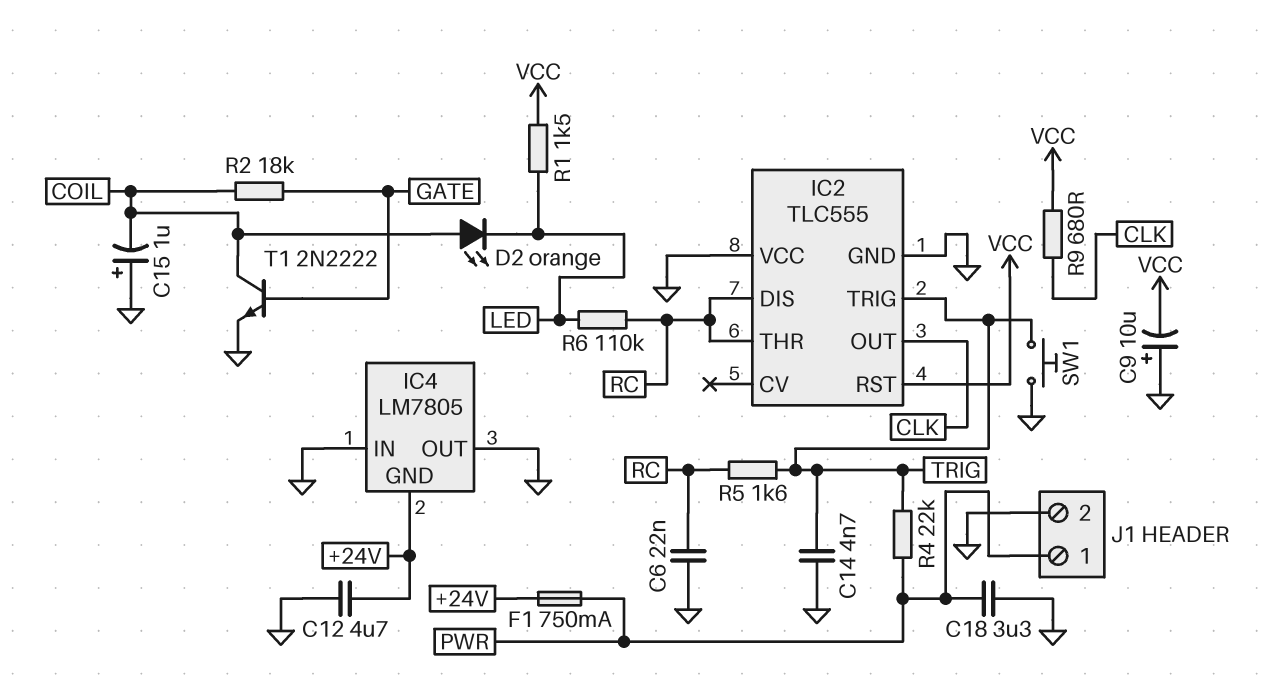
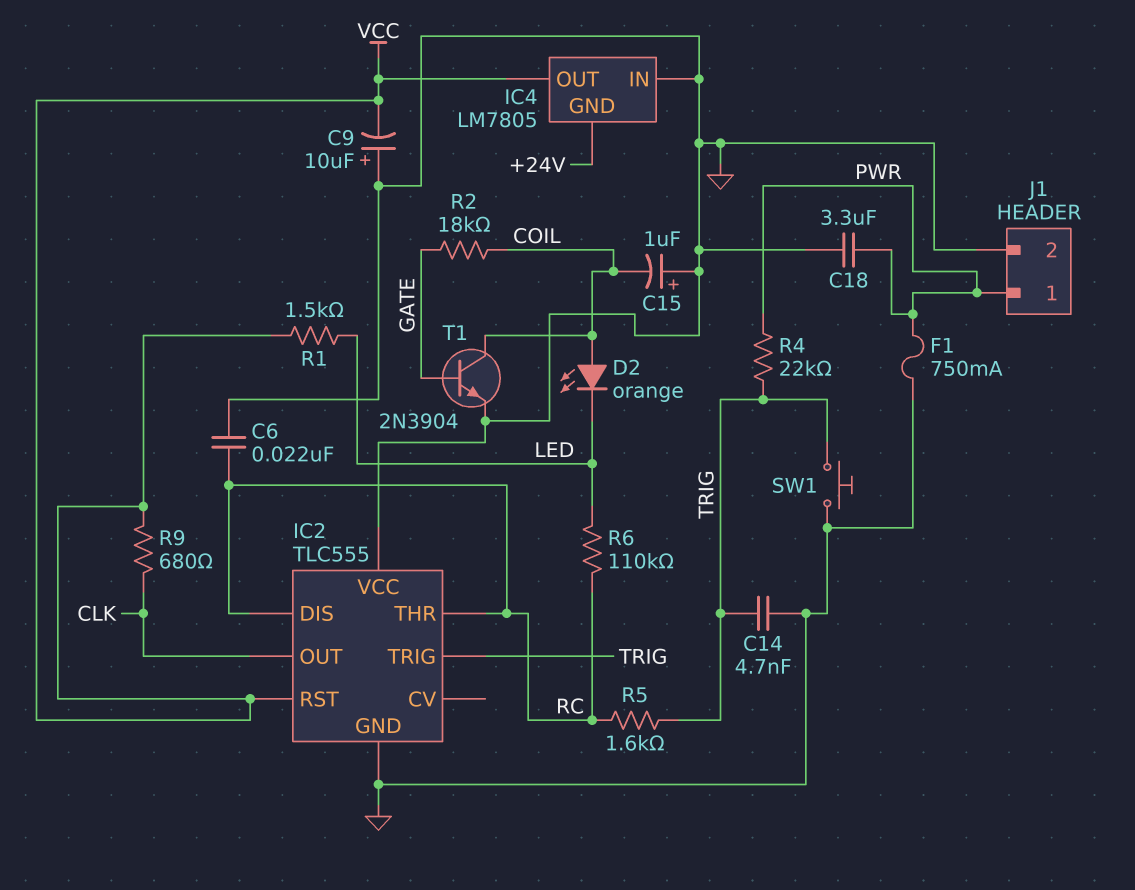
C12: 4.7uF (+24V, GND) -> none
F1: 750mA (+24V, PWR) -> 750mA (GND, PWR)
IC4 pin OUT: GND -> VCC
T1: NPN 2N2222 (B GATE, C COIL, E GND) -> NPN 2N3904 (B GATE, C COIL, E GND)

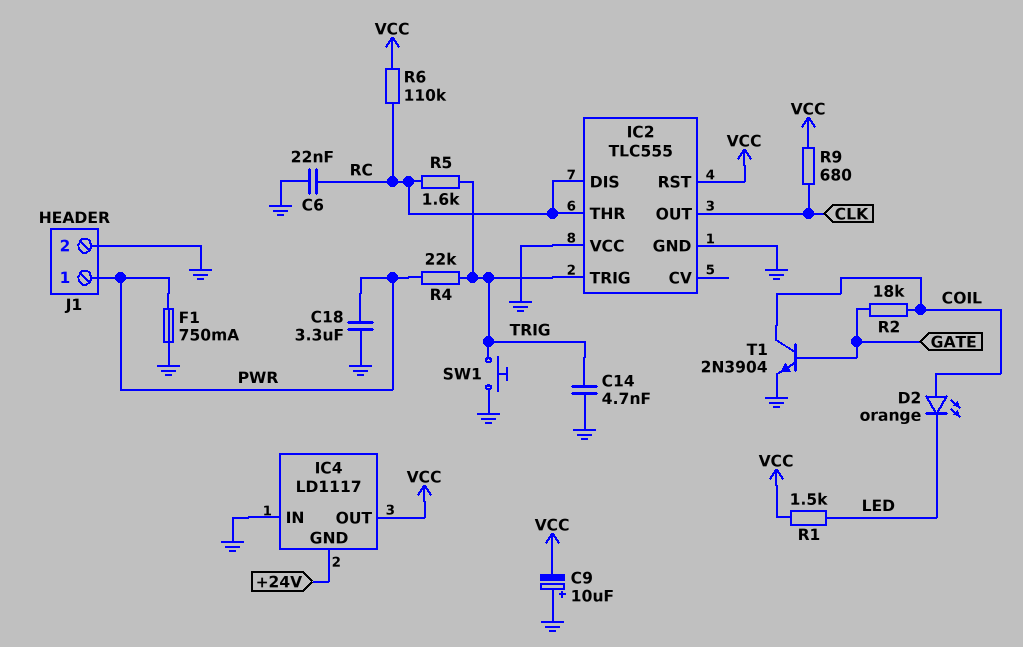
C15: 1uF (plus GND, minus COIL) -> none
IC4: LM7805 -> LD1117
R6: 110k (LED, RC) -> 110k (RC, VCC)

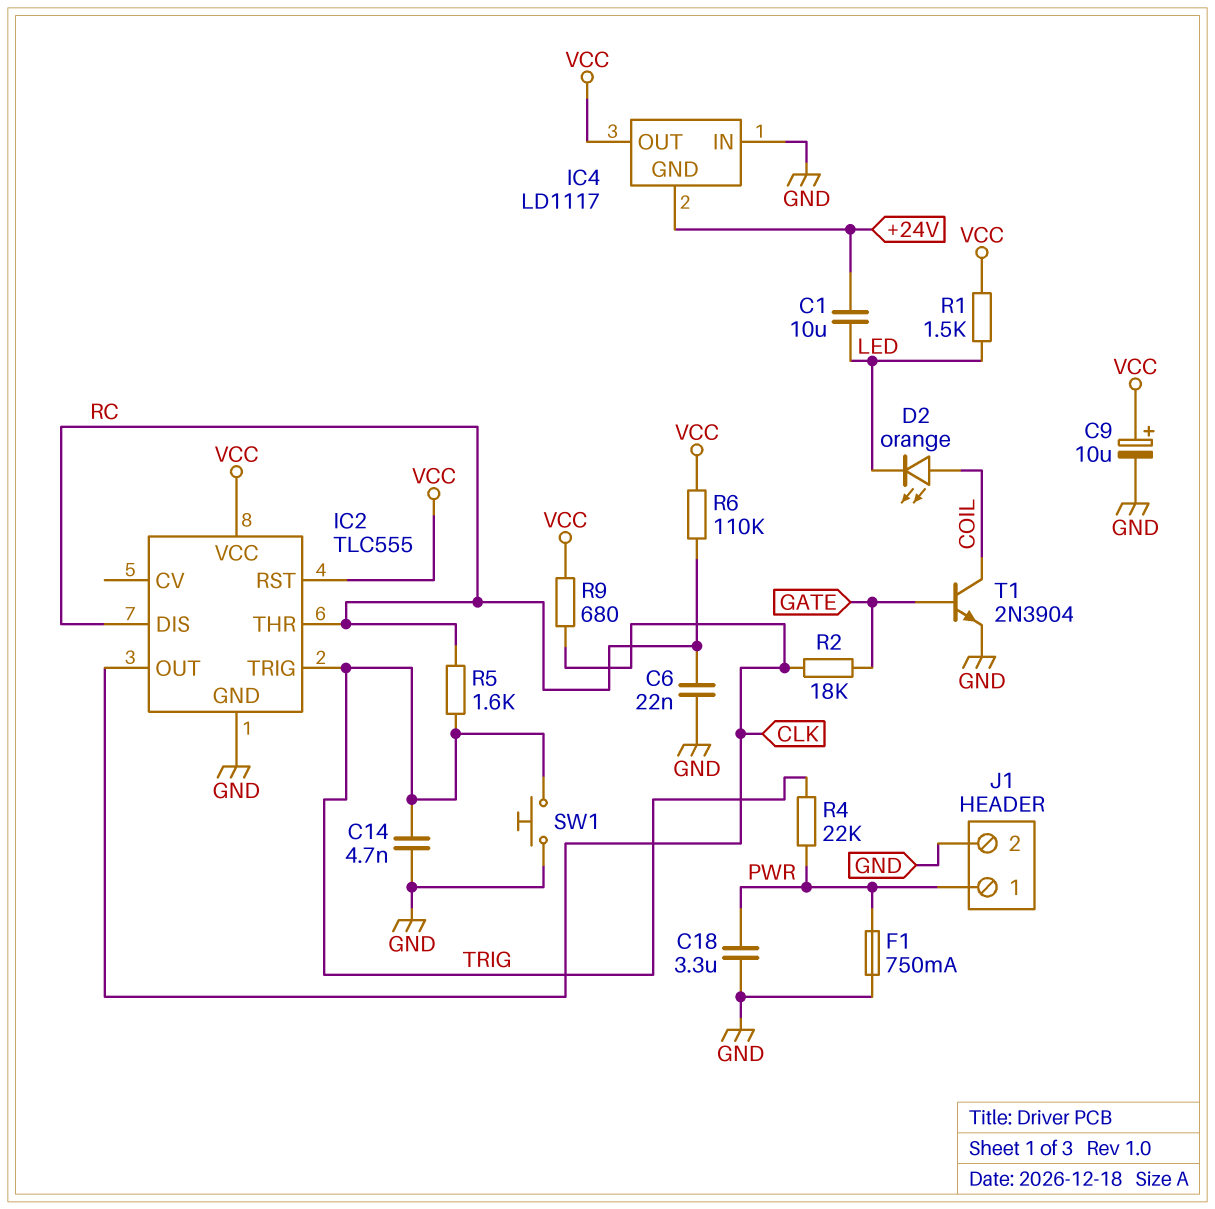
C1: none -> 10uF (+24V, LED)
C9: 10uF (plus GND, minus VCC) -> 10uF (plus VCC, minus GND)
IC2 pin VCC: GND -> VCC
R2: 18k (COIL, GATE) -> 18k (CLK, GATE)

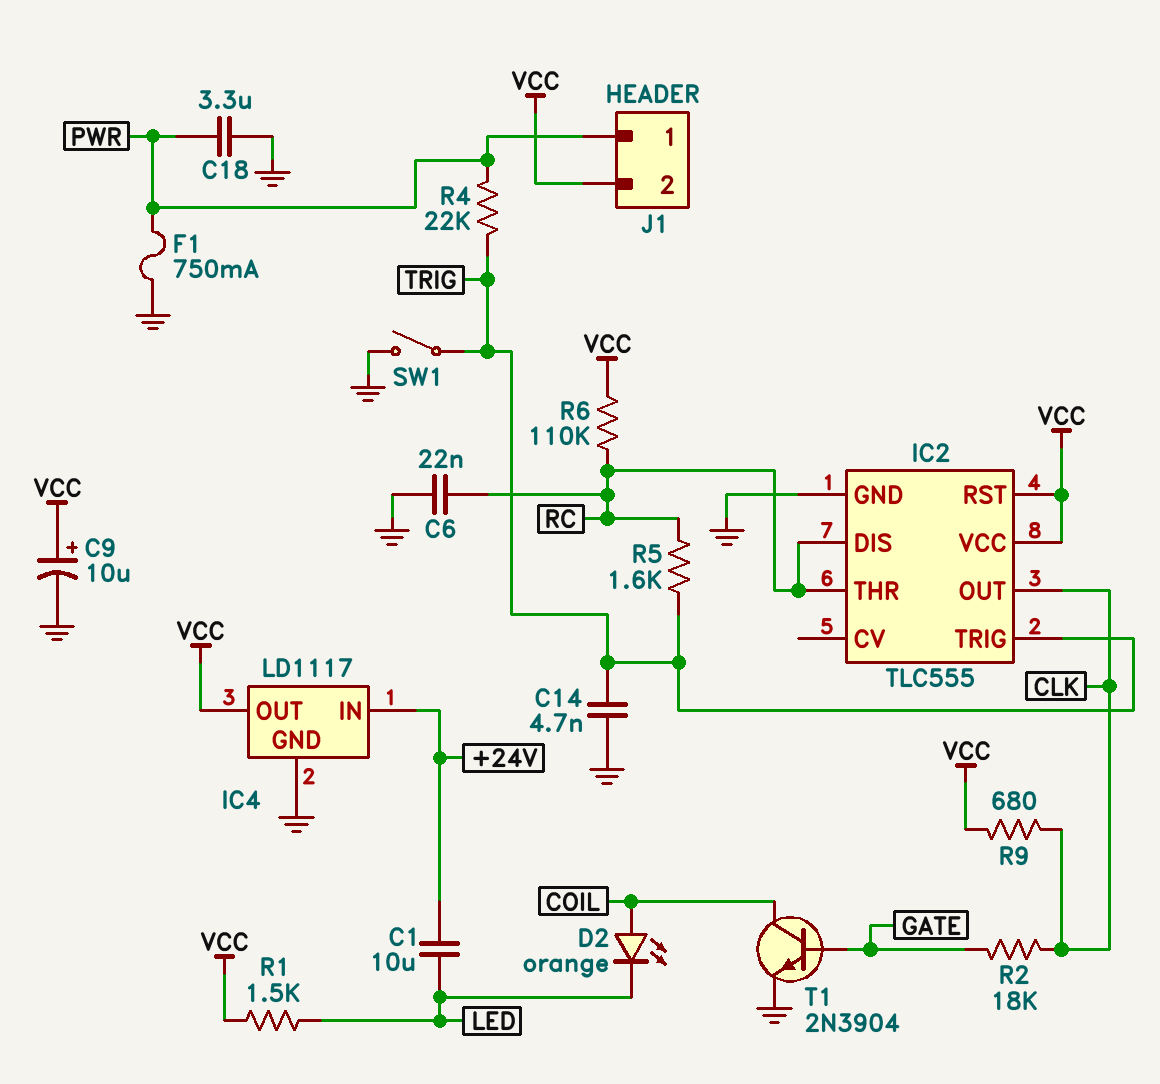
IC4 pin GND: +24V -> GND
IC4 pin IN: GND -> +24V
J1 pin 2: GND -> VCC
SW1: button (GND, TRIG) -> switch (GND, TRIG)

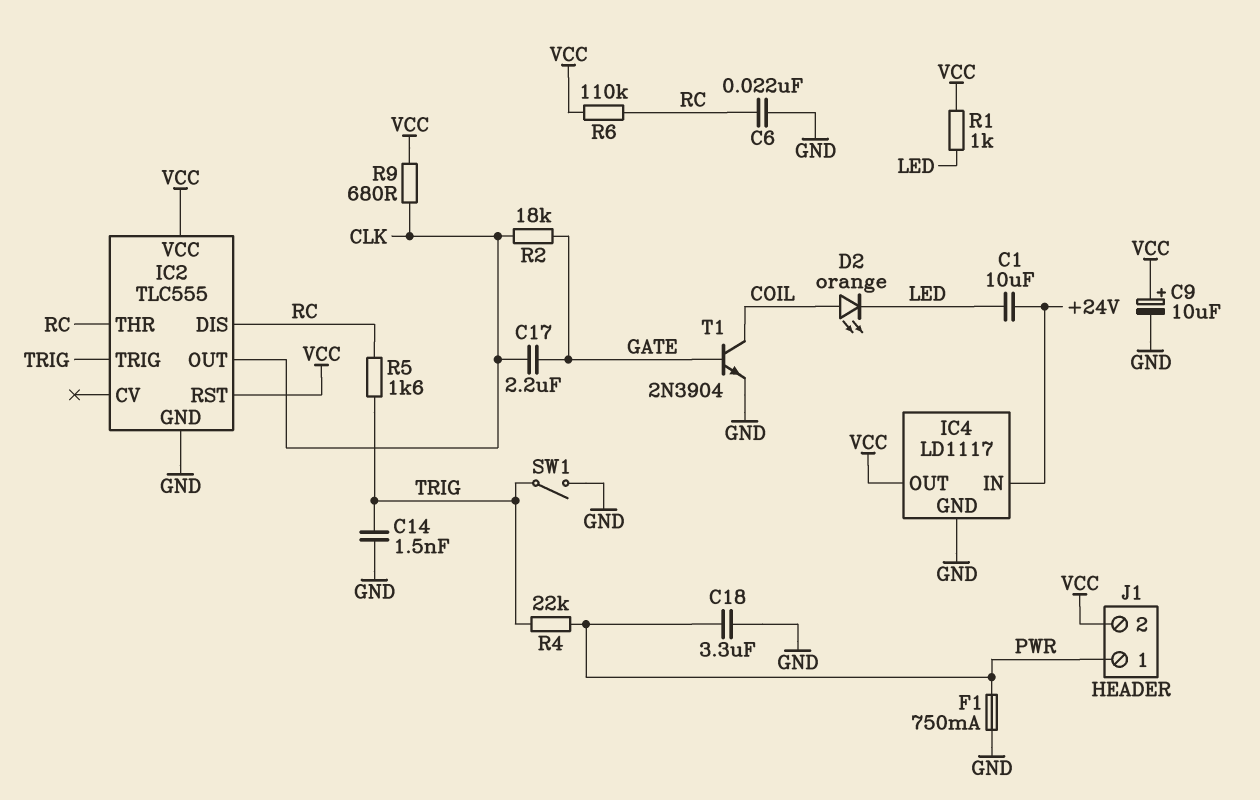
C14: 4.7nF (GND, TRIG) -> 1.5nF (GND, TRIG)
C17: none -> 2.2uF (CLK, GATE)
R1: 1.5k (LED, VCC) -> 1k (LED, VCC)

